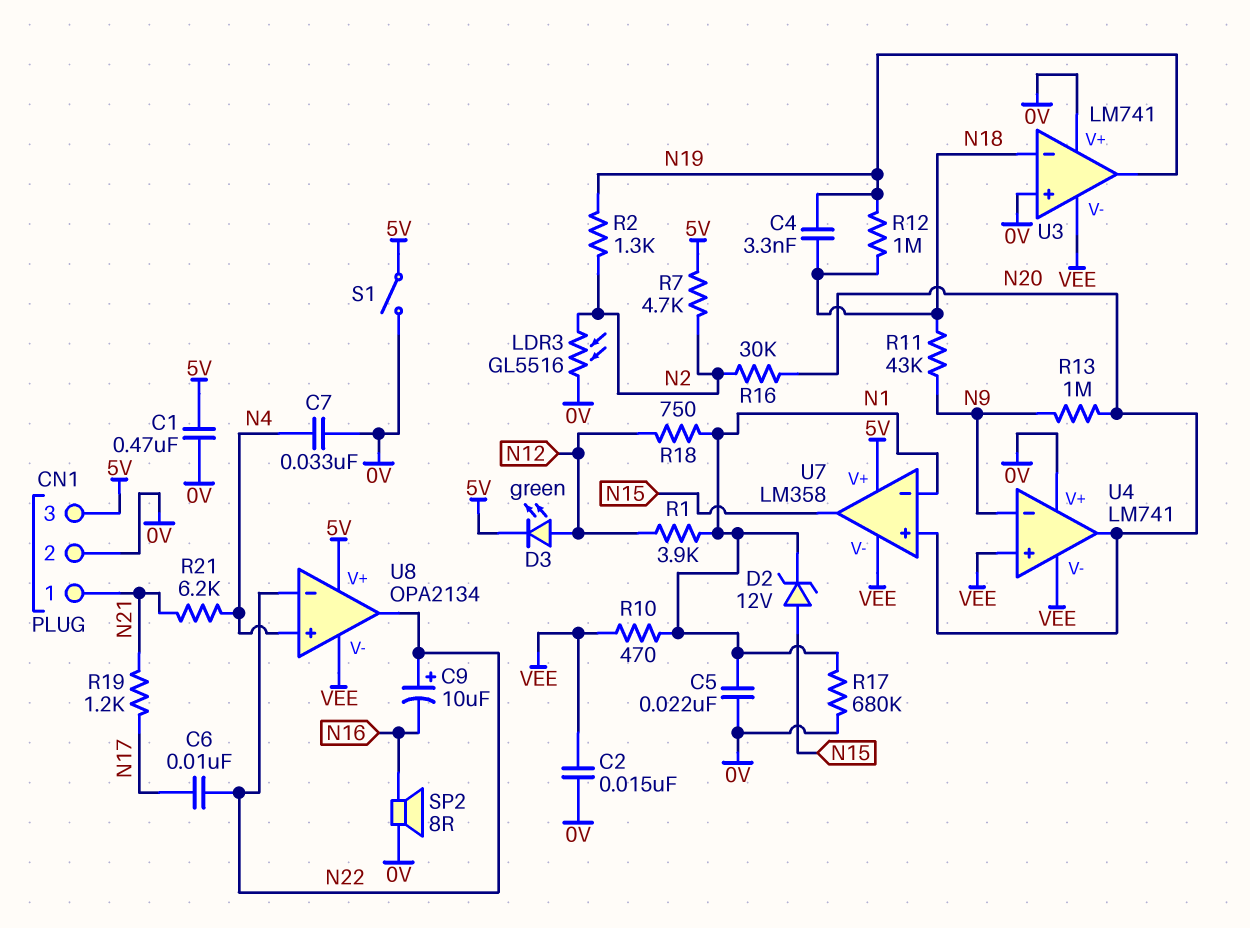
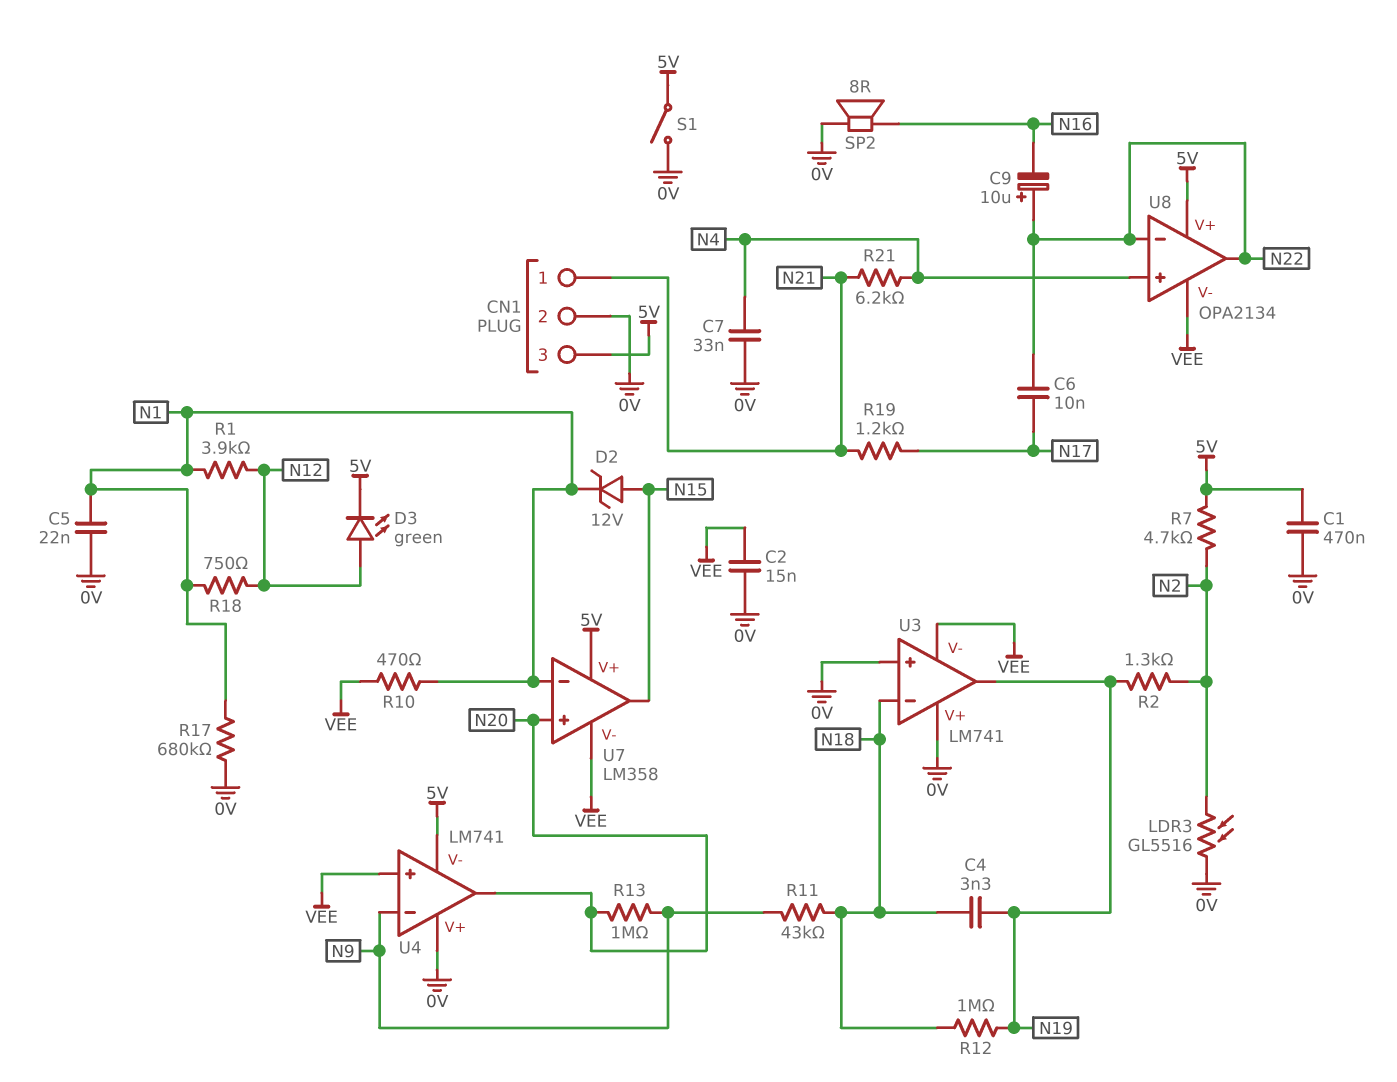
R16: 30k (N2, N20) -> none
U4 pin V-: VEE -> 5V

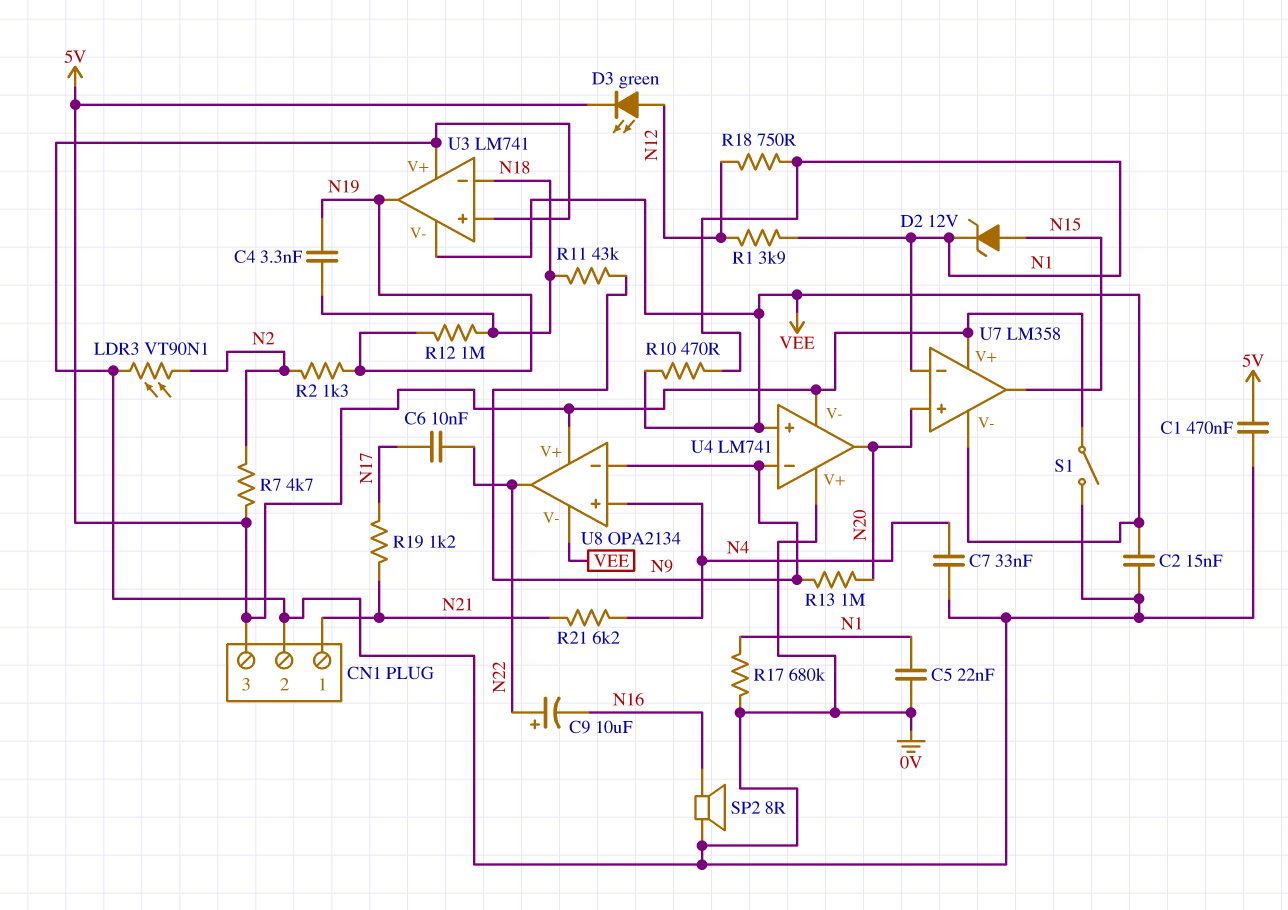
LDR3: GL5516 (0V, N2) -> VT90N1 (0V, N2)
U8 pin in-: N22 -> N9

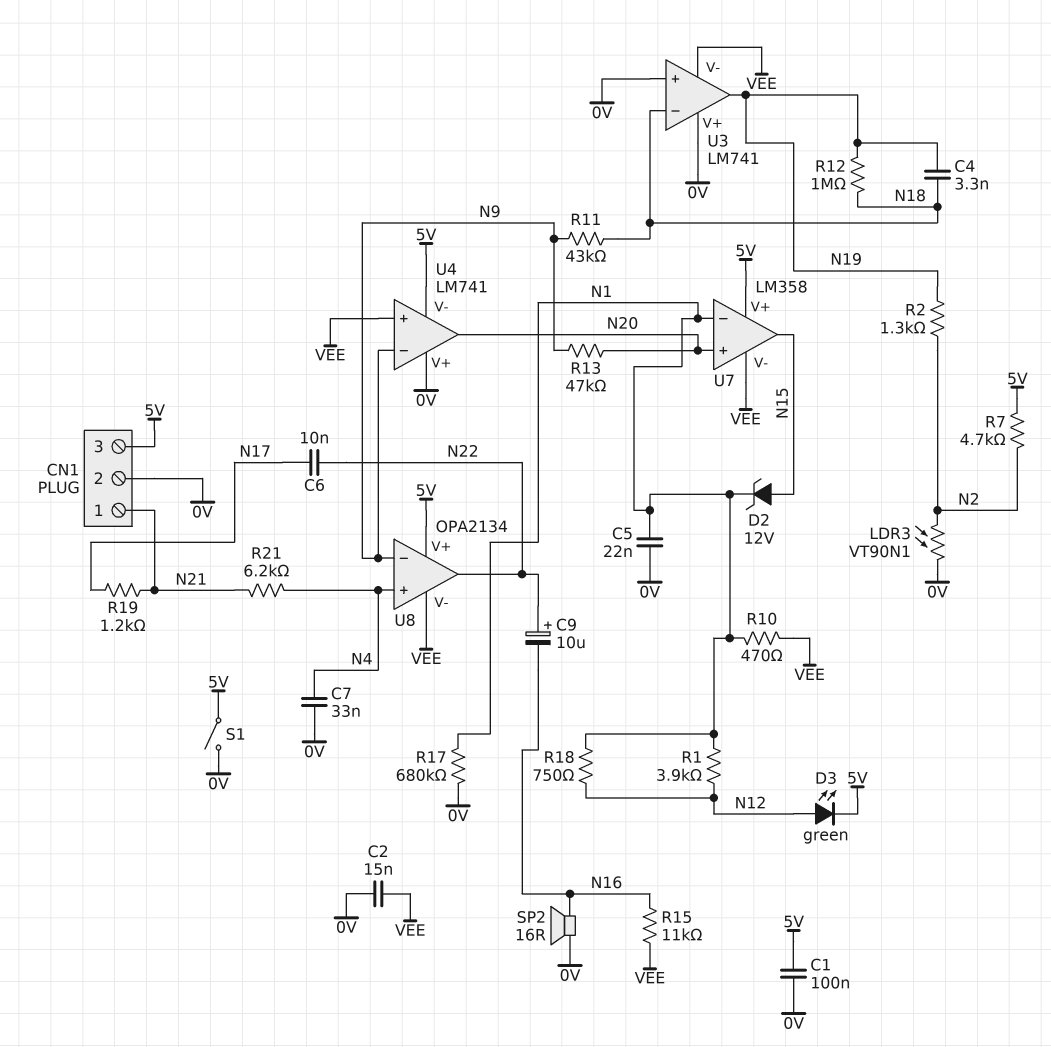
C1: 470nF (0V, 5V) -> 100nF (0V, 5V)
R13: 1M (N9, N20) -> 47k (N9, N20)
R15: none -> 11k (N16, VEE)
SP2: speaker 8R (0V, N16) -> speaker 16R (0V, N16)

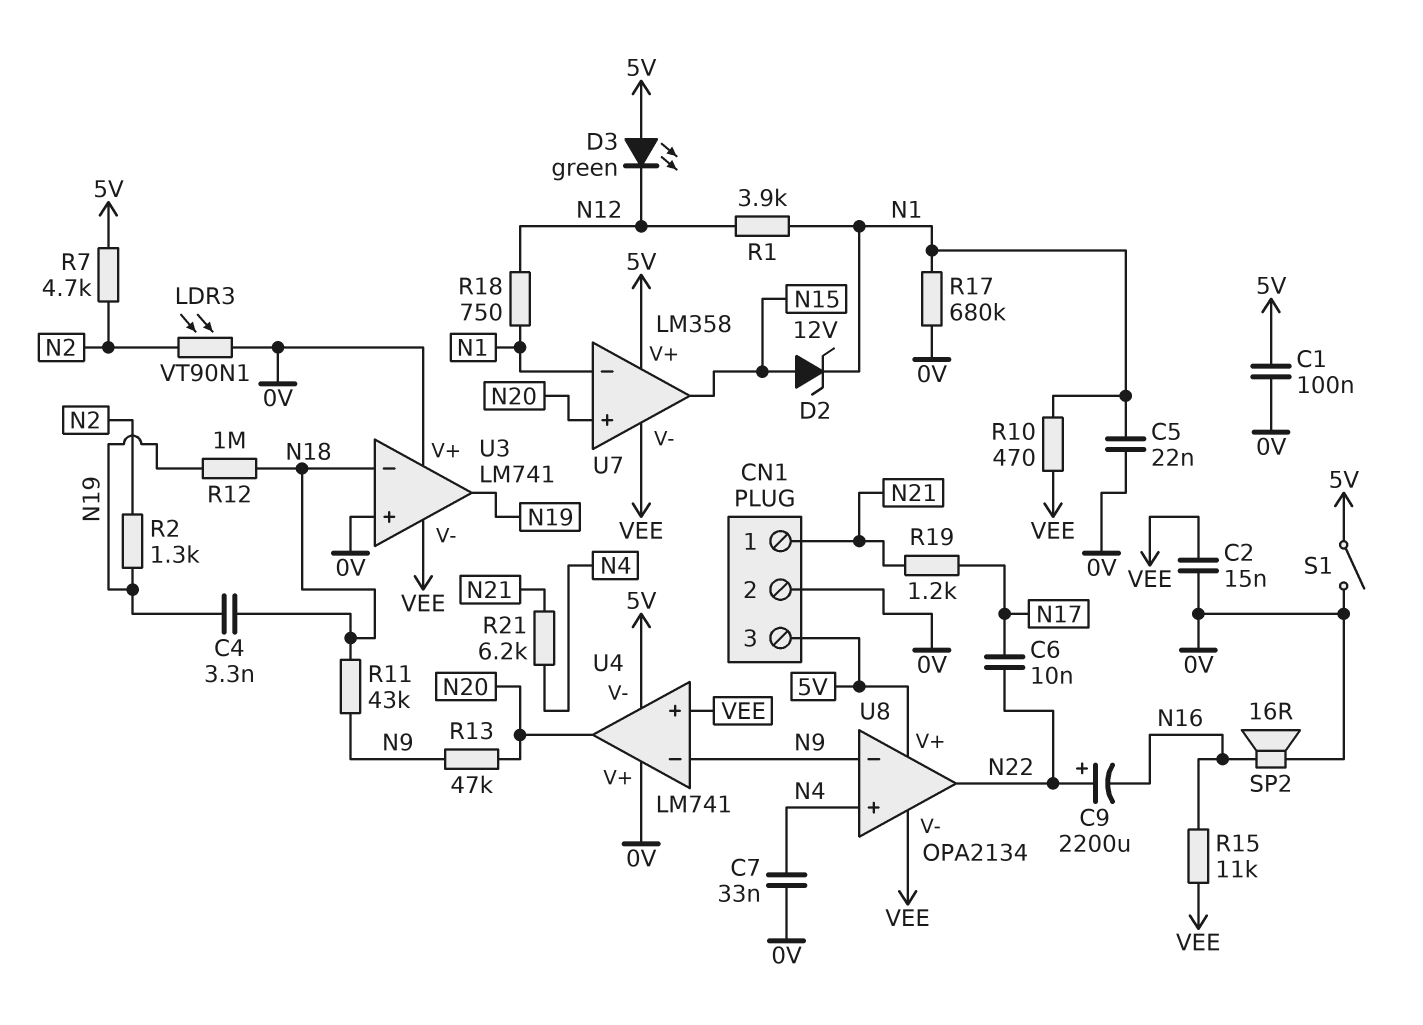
C9: 10uF (plus N22, minus N16) -> 2200uF (plus N22, minus N16)
D3: LED green (A N12, K 5V) -> LED green (A 5V, K N12)

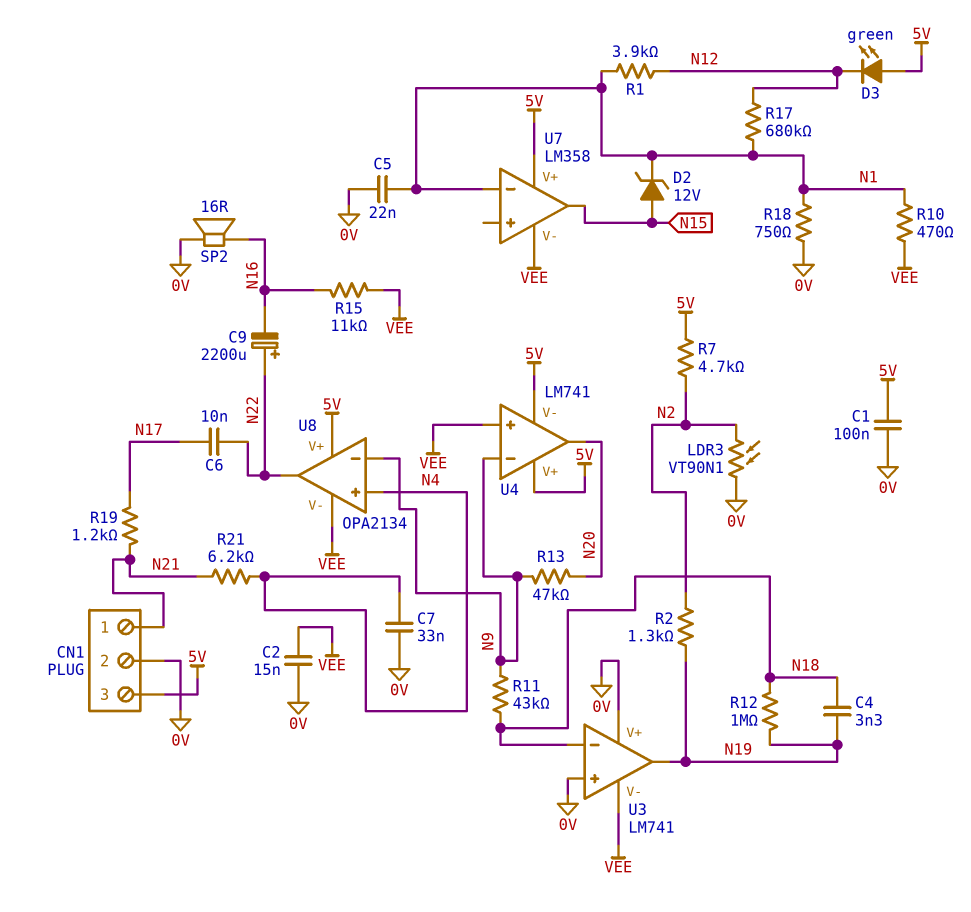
R17: 680k (0V, N1) -> 680k (N1, N12)
R18: 750 (N1, N12) -> 750 (0V, N1)
S1: switch (0V, 5V) -> none
U4 pin V+: 0V -> 5V
U7 pin in+: N20 -> none

